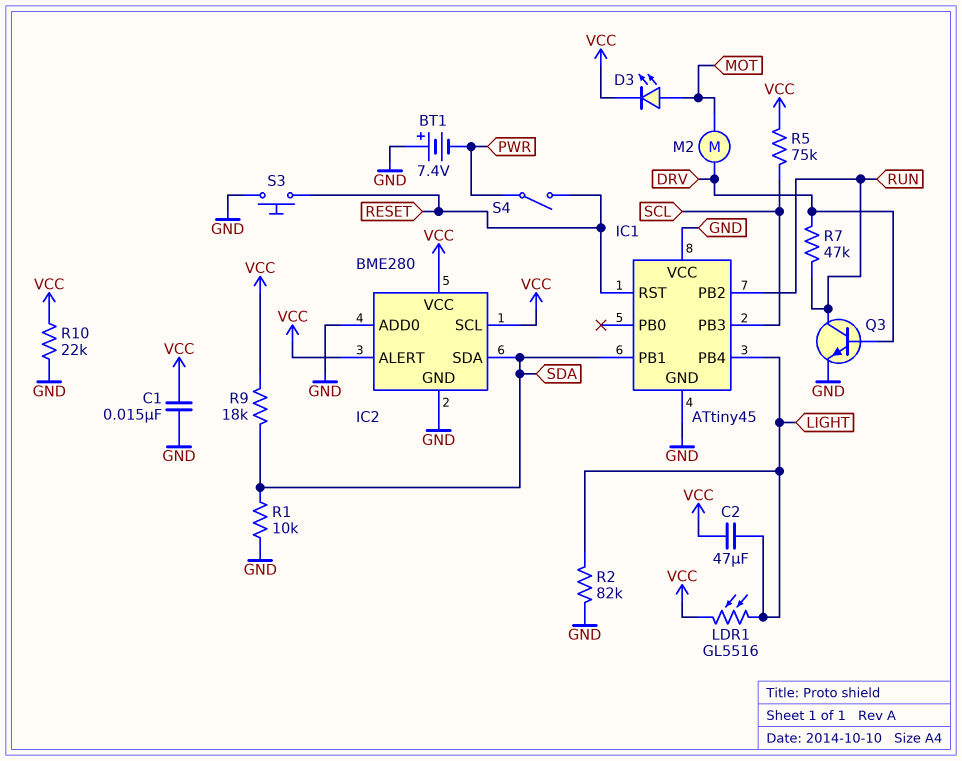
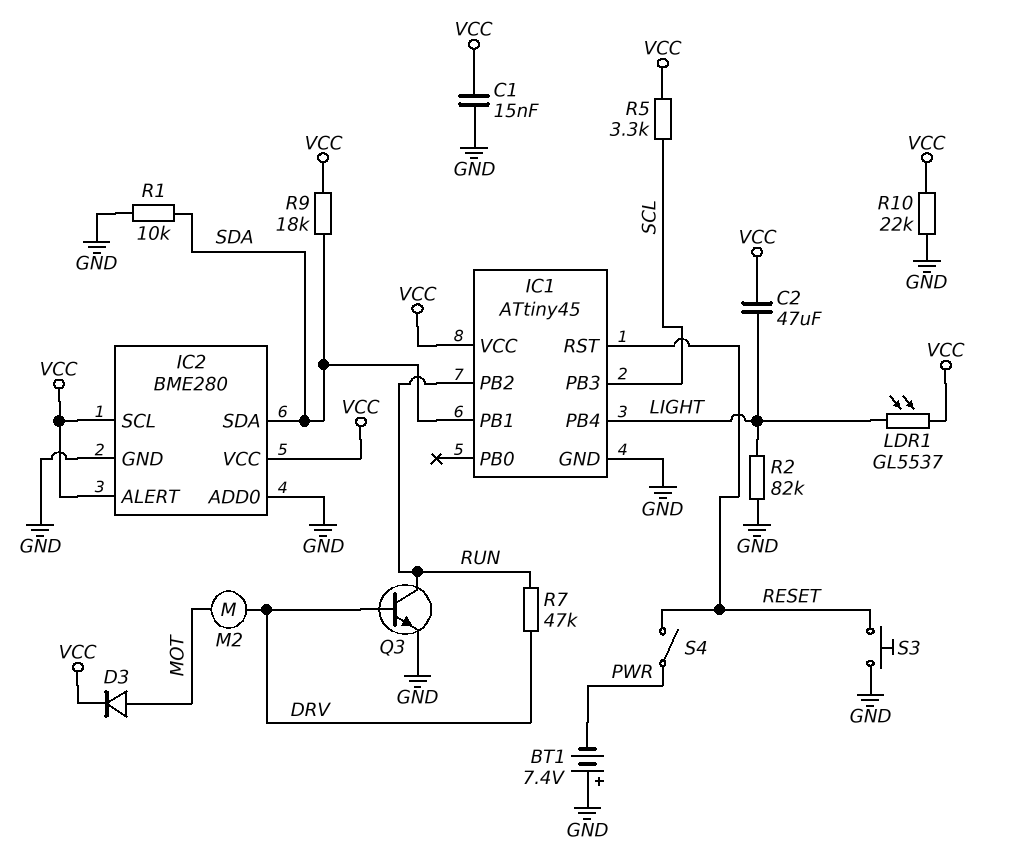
D3: LED (A MOT, K VCC) -> diode (A MOT, K VCC)
IC1 pin VCC: GND -> VCC
LDR1: GL5516 (LIGHT, VCC) -> GL5537 (LIGHT, VCC)
R5: 75k (SCL, VCC) -> 3.3k (SCL, VCC)

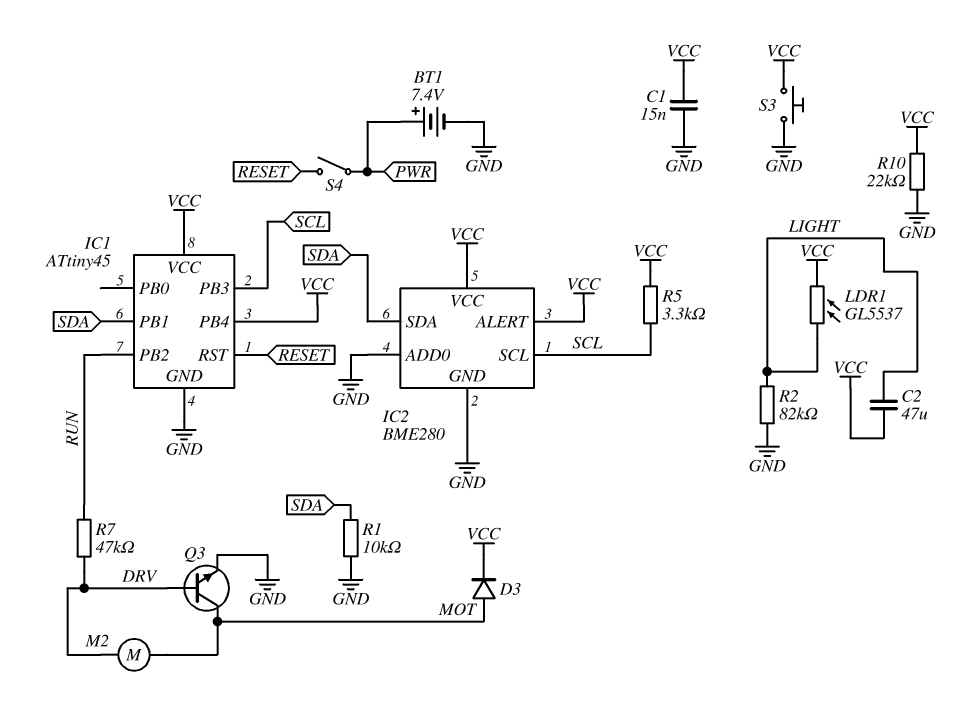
BT1: 7.4V (plus GND, minus PWR) -> 7.4V (plus PWR, minus GND)
IC1 pin PB4: LIGHT -> VCC
IC2 pin SCL: VCC -> SCL
Q3: NPN (B DRV, C RUN, E GND) -> NPN (B DRV, C MOT, E GND)
R9: 18k (SDA, VCC) -> none
S3: button (GND, RESET) -> button (GND, VCC)

